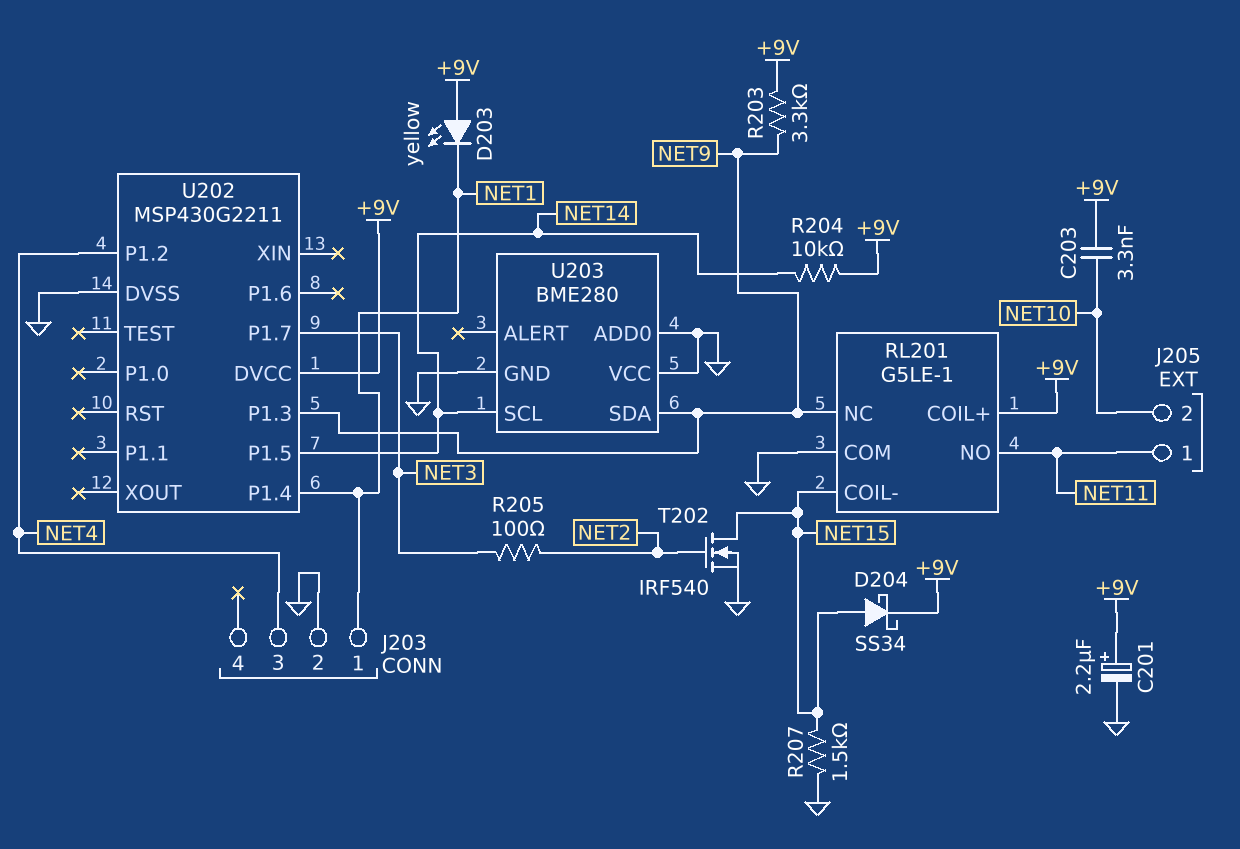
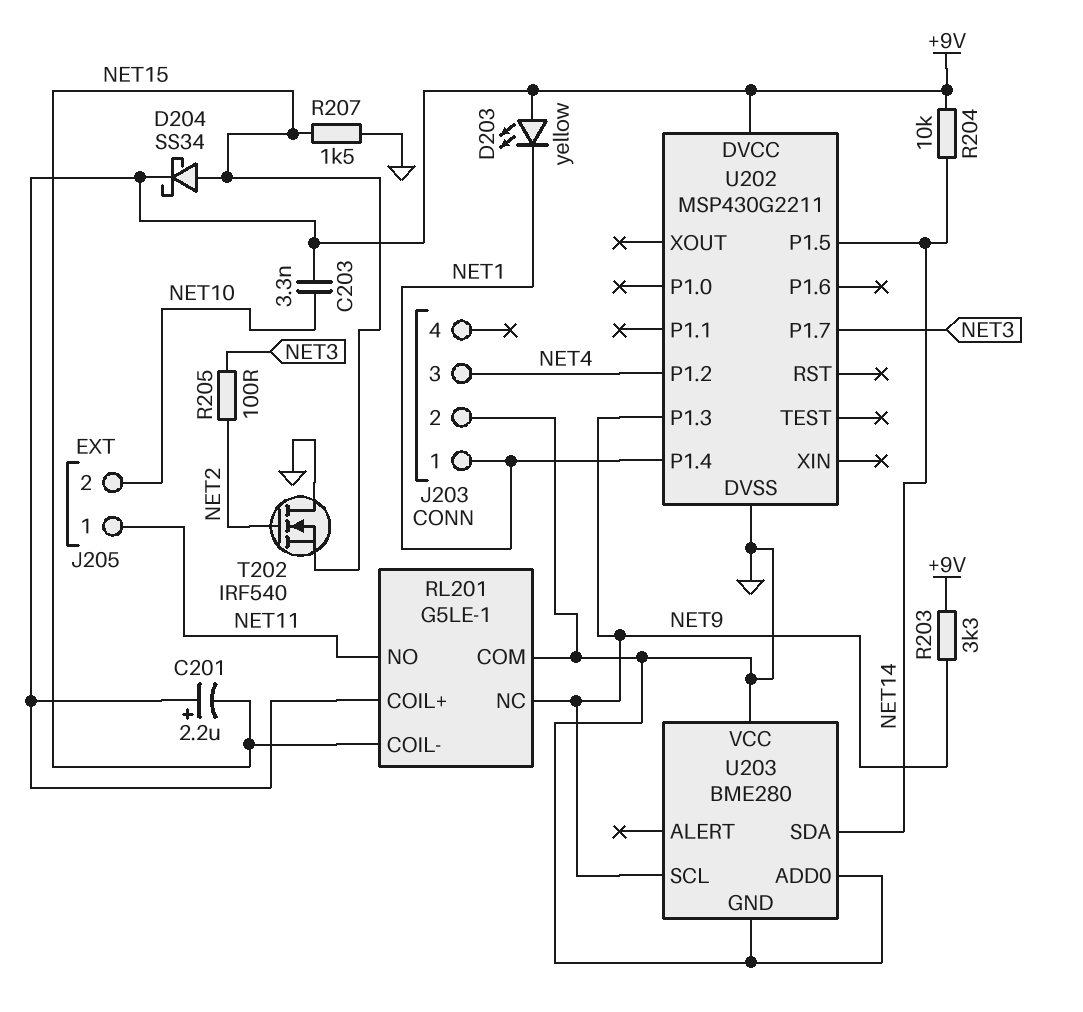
C201: 2.2uF (plus +9V, minus GND) -> 2.2uF (plus +9V, minus NET15)
T202: NMOS IRF540 (G NET2, D NET15, S GND) -> NMOS IRF540 (G NET2, D GND, S NET15)
U203 pin SCL: NET14 -> NET9
U203 pin SDA: NET9 -> NET14

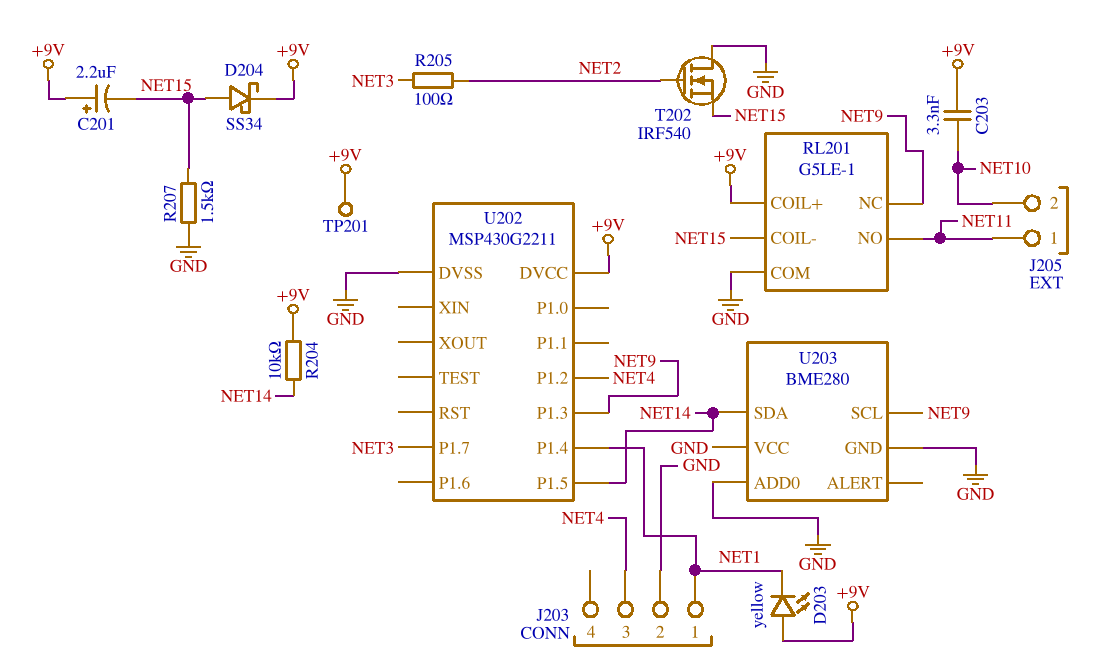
R203: 3.3k (+9V, NET9) -> none
TP201: none -> test point (+9V)

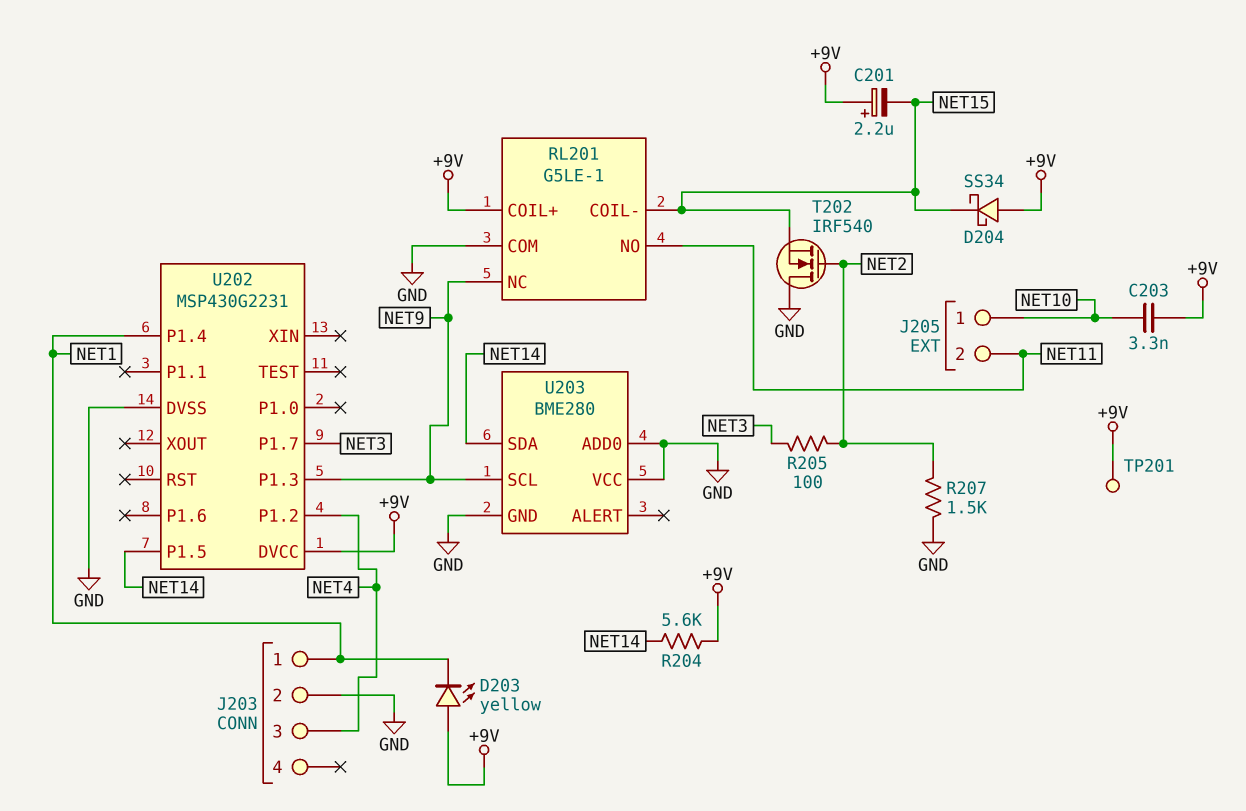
D204: schottky SS34 (A NET15, K +9V) -> schottky SS34 (A +9V, K NET15)
J205 pin 1: NET11 -> NET10
J205 pin 2: NET10 -> NET11
R204: 10k (+9V, NET14) -> 5.6k (+9V, NET14)
R207: 1.5k (GND, NET15) -> 1.5k (GND, NET2)
U202: MSP430G2211 -> MSP430G2231

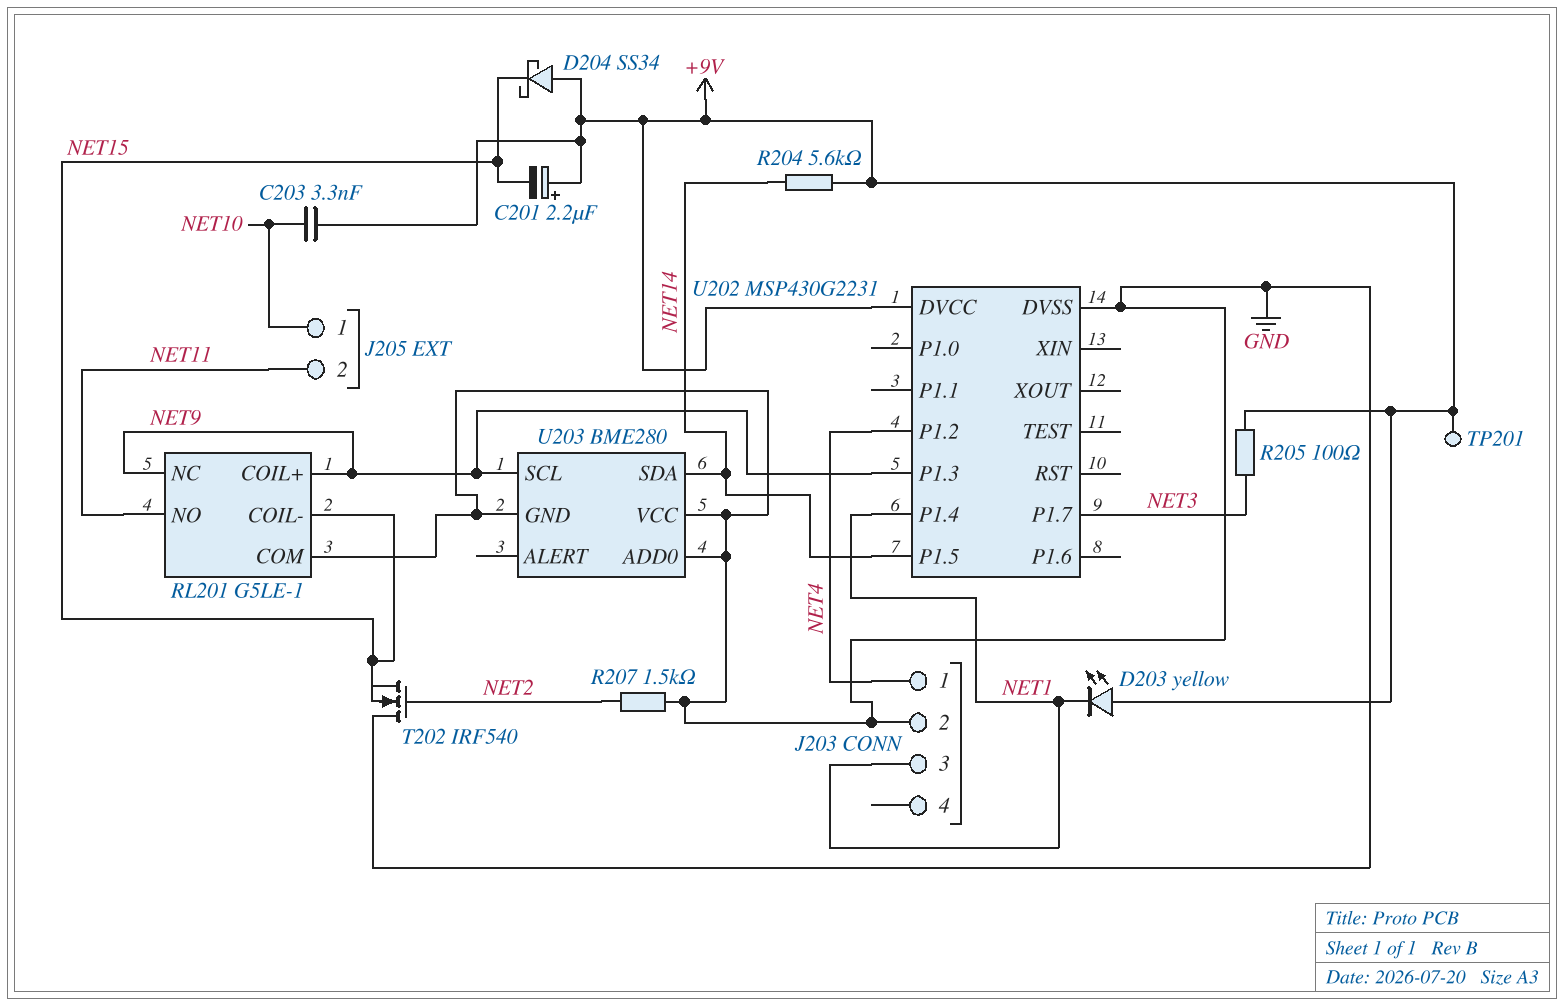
J203 pin 1: NET1 -> NET4
J203 pin 3: NET4 -> NET1
R205: 100 (NET2, NET3) -> 100 (+9V, NET3)
RL201 pin COIL+: +9V -> NET9

